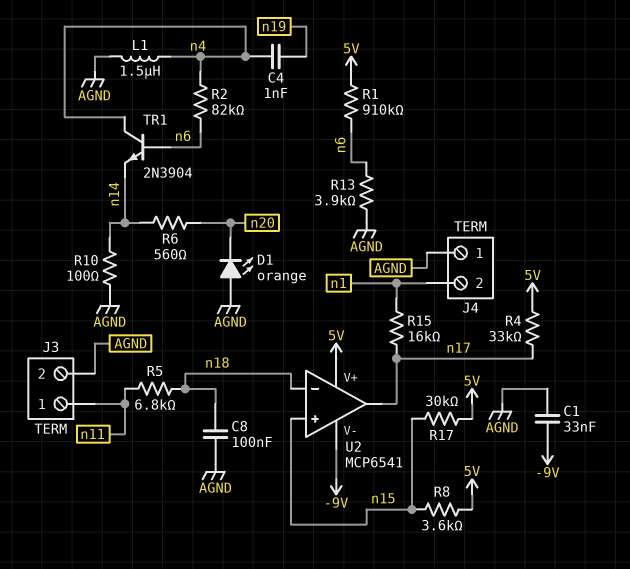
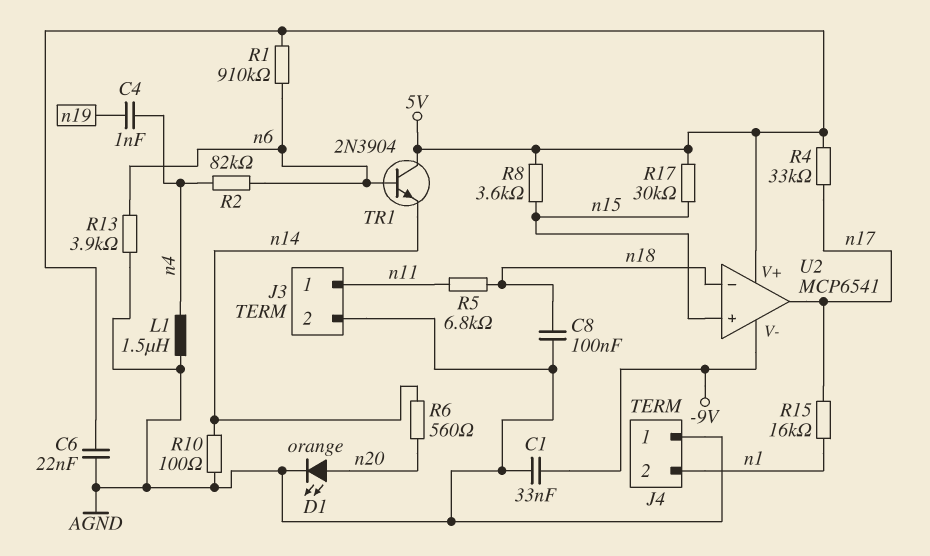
C6: none -> 22nF (5V, AGND)
D1: LED orange (A AGND, K n20) -> LED orange (A n20, K AGND)
TR1: NPN 2N3904 (B n6, C n4, E n14) -> NPN 2N3904 (B n6, C 5V, E n14)

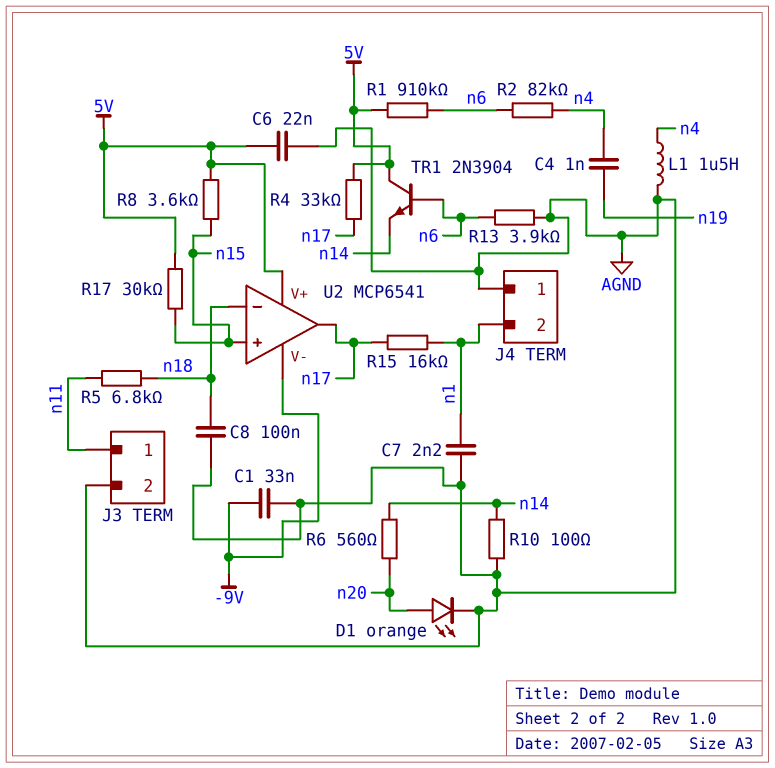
C7: none -> 2.2nF (AGND, n1)

